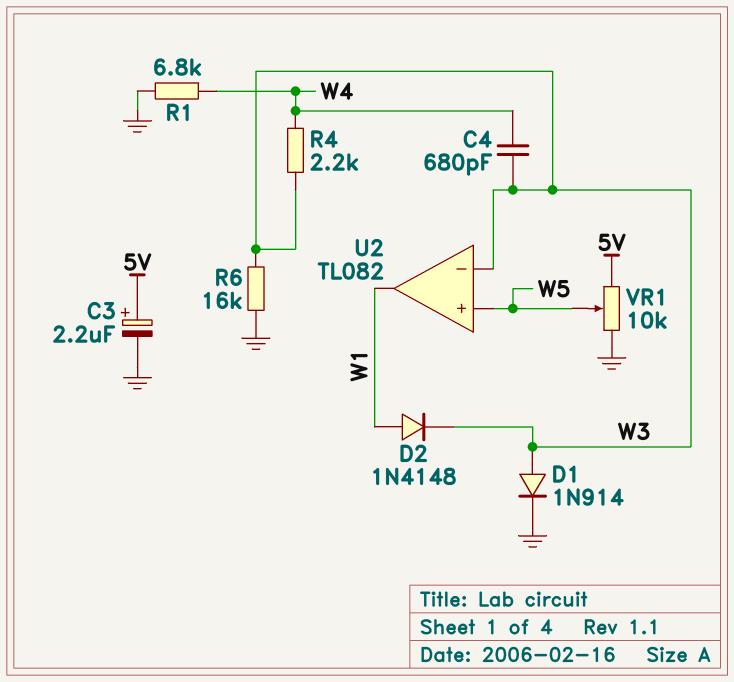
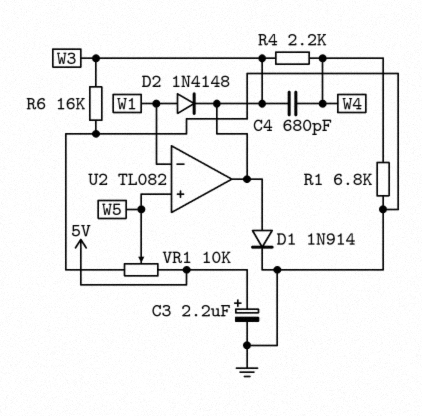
U2 pin in-: W3 -> W1
U2 pin out: W1 -> W3

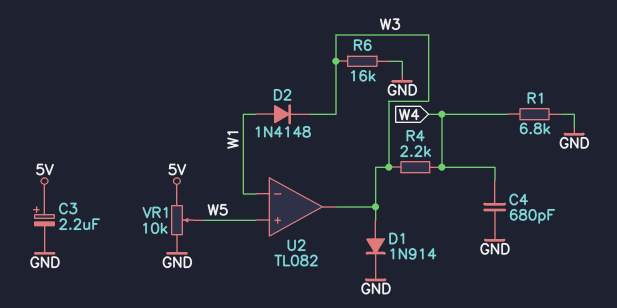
C4: 680pF (W3, W4) -> 680pF (GND, W4)

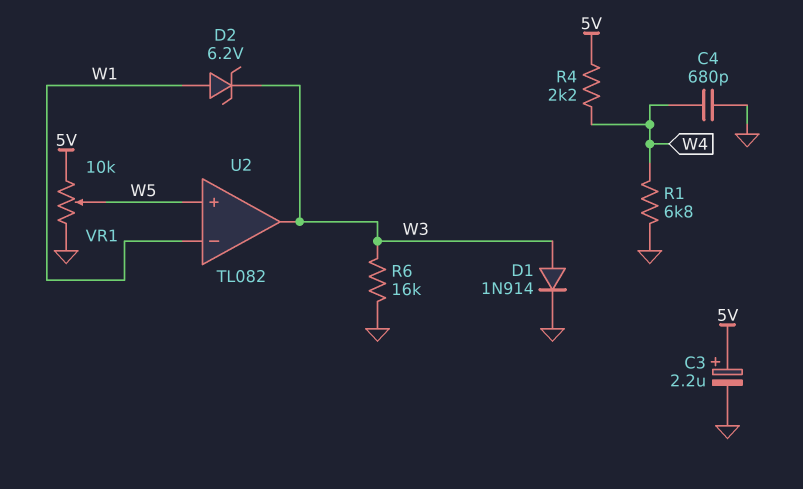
D2: diode 1N4148 (A W1, K W3) -> zener 6.2V (A W1, K W3)
R4: 2.2k (W3, W4) -> 2.2k (5V, W4)

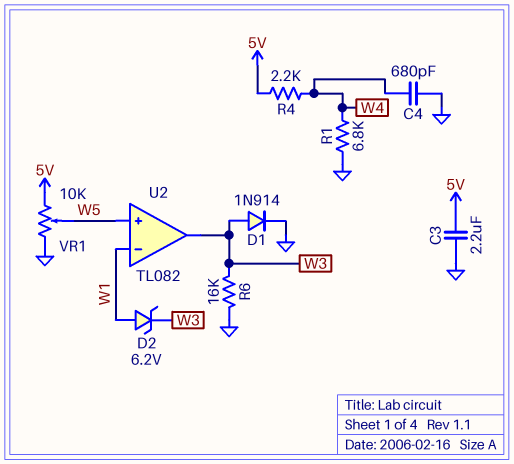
C3: 2.2uF (plus 5V, minus GND) -> 2.2uF (5V, GND)

